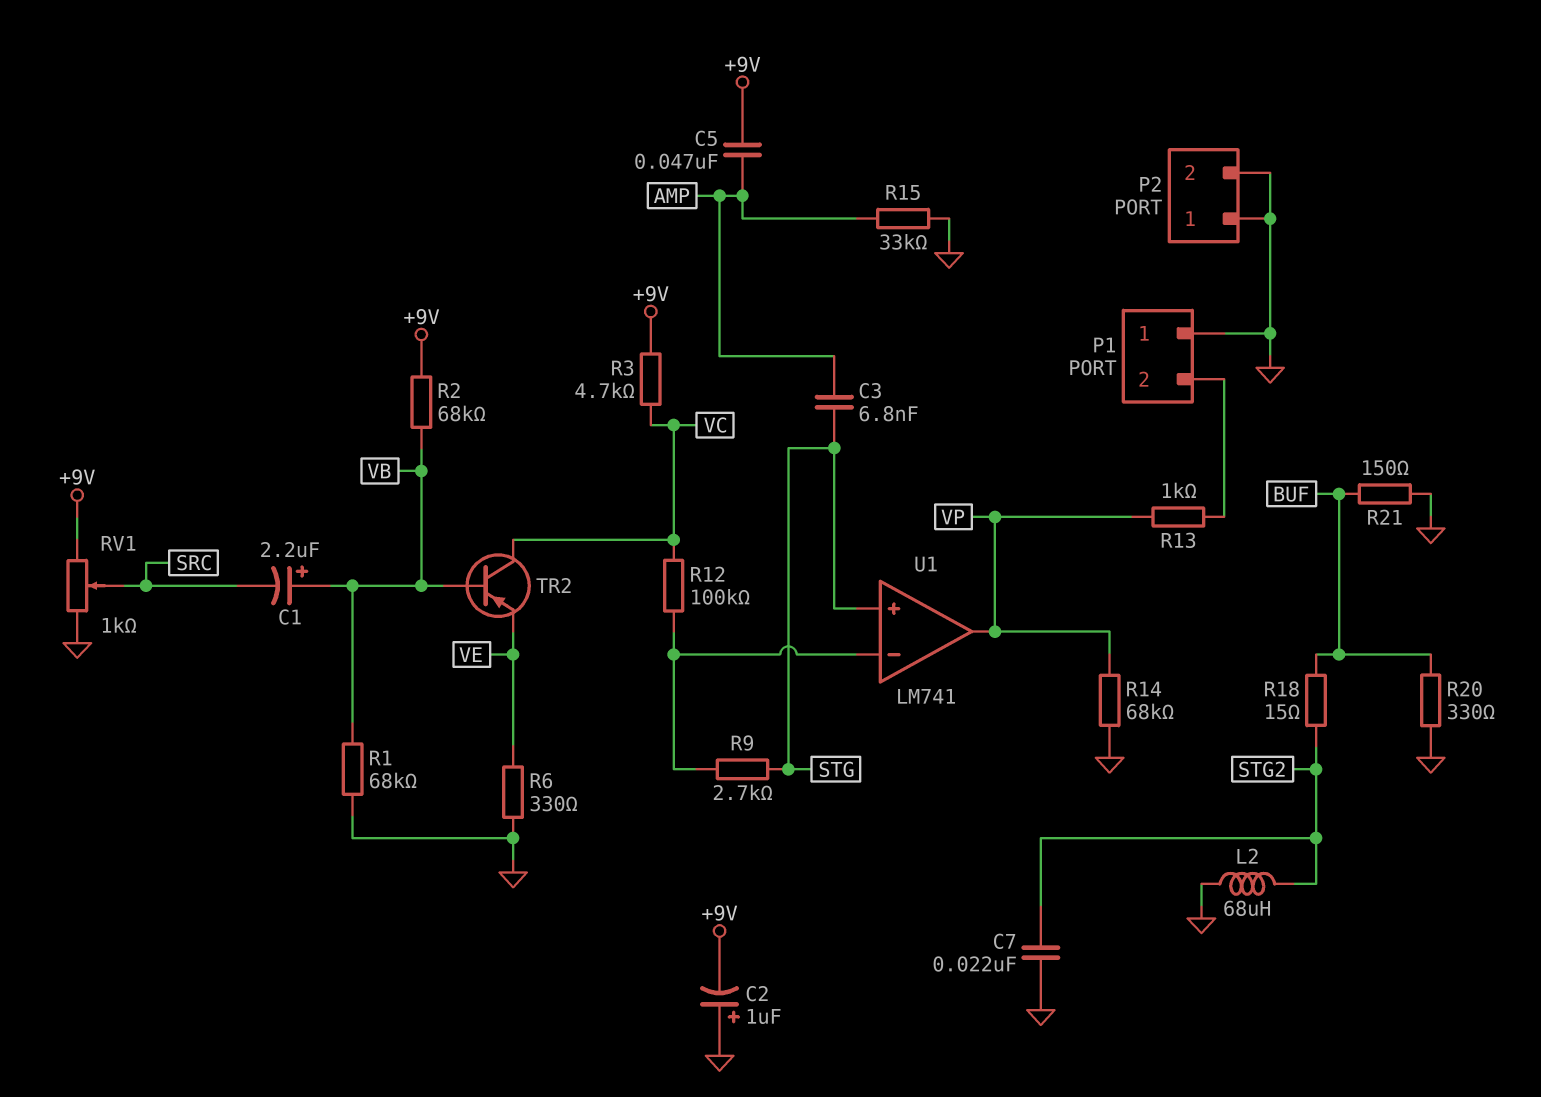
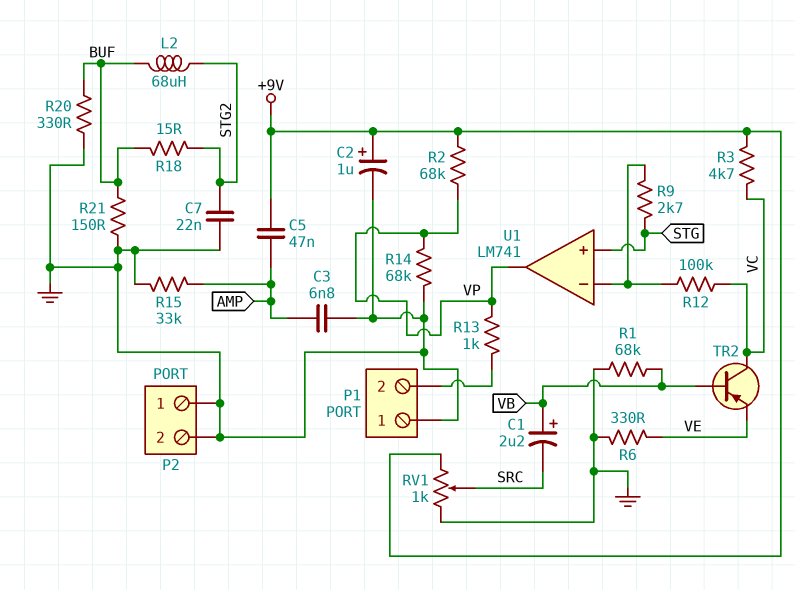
C2: 1uF (plus GND, minus +9V) -> 1uF (plus +9V, minus GND)
C3: 6.8nF (AMP, STG) -> 6.8nF (AMP, GND)
L2: 68uH (GND, STG2) -> 68uH (BUF, STG2)
R2: 68k (+9V, VB) -> 68k (+9V, VP)

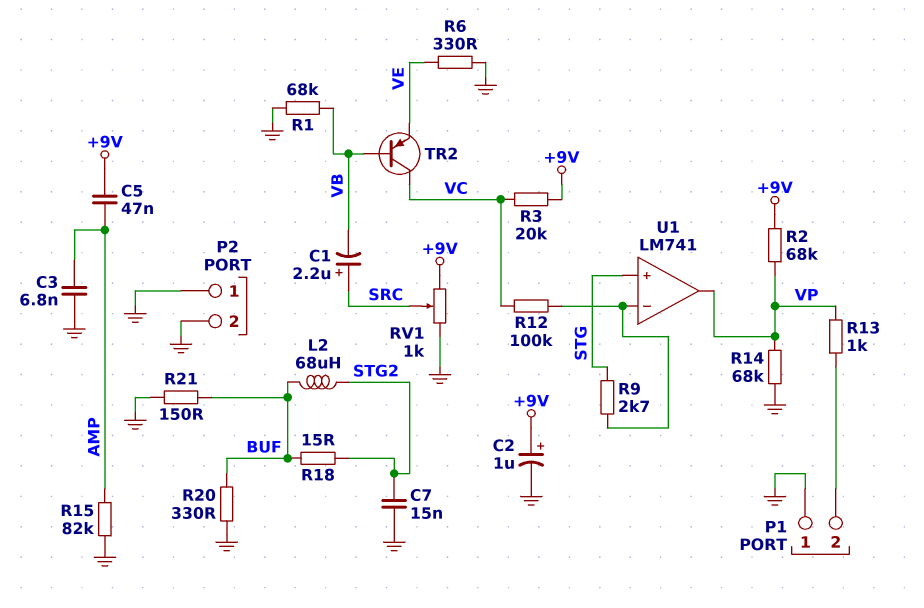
C1: 2.2uF (plus VB, minus SRC) -> 2.2uF (plus SRC, minus VB)
C7: 22nF (GND, STG2) -> 15nF (GND, STG2)
R3: 4.7k (+9V, VC) -> 20k (+9V, VC)
R15: 33k (AMP, GND) -> 82k (AMP, GND)

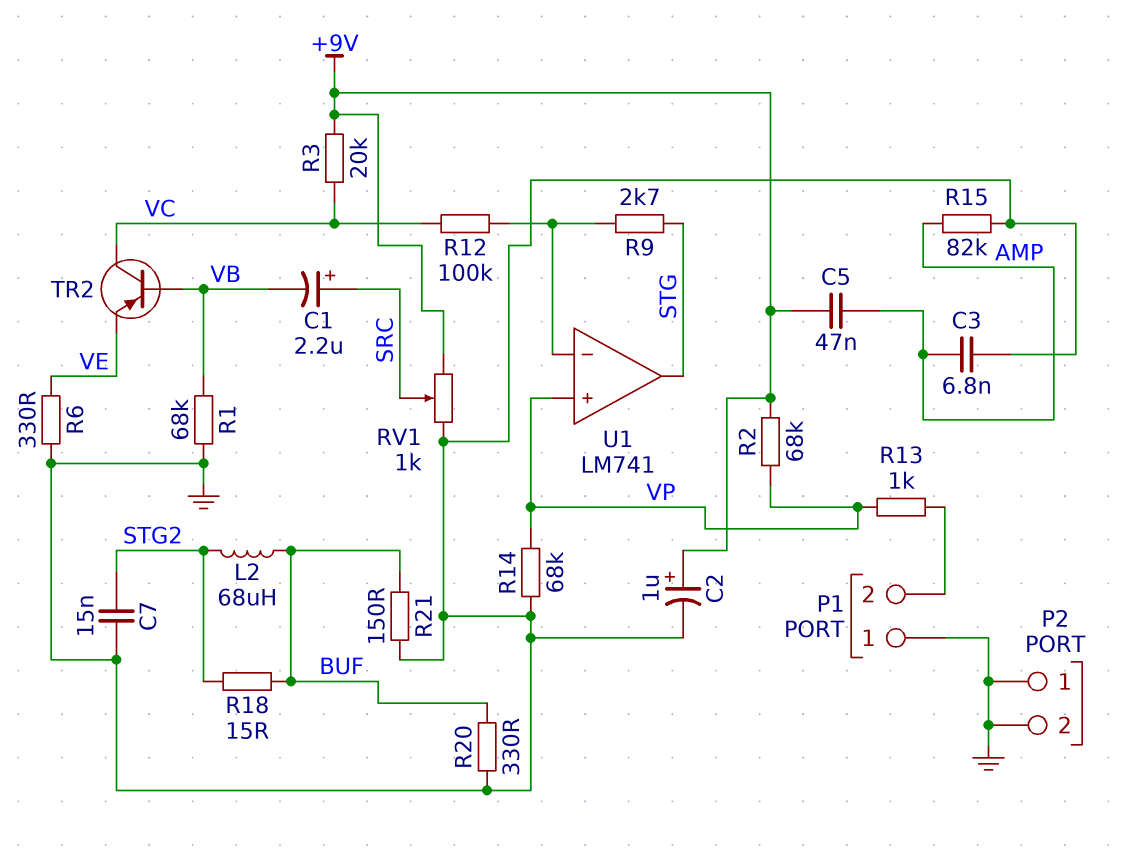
U1 pin in+: STG -> VP
U1 pin out: VP -> STG

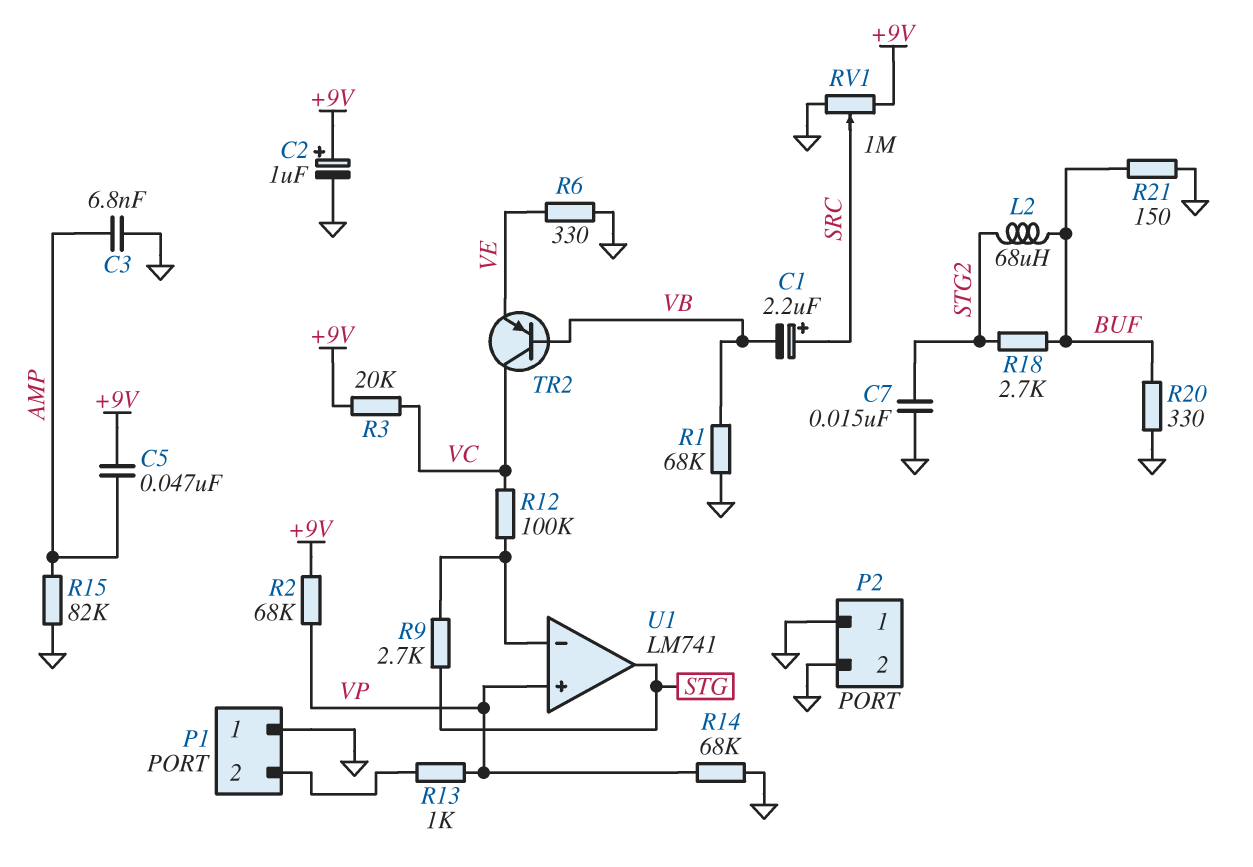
R18: 15 (BUF, STG2) -> 2.7k (BUF, STG2)
RV1: 1k (+9V, GND, wiper SRC) -> 1M (+9V, GND, wiper SRC)

